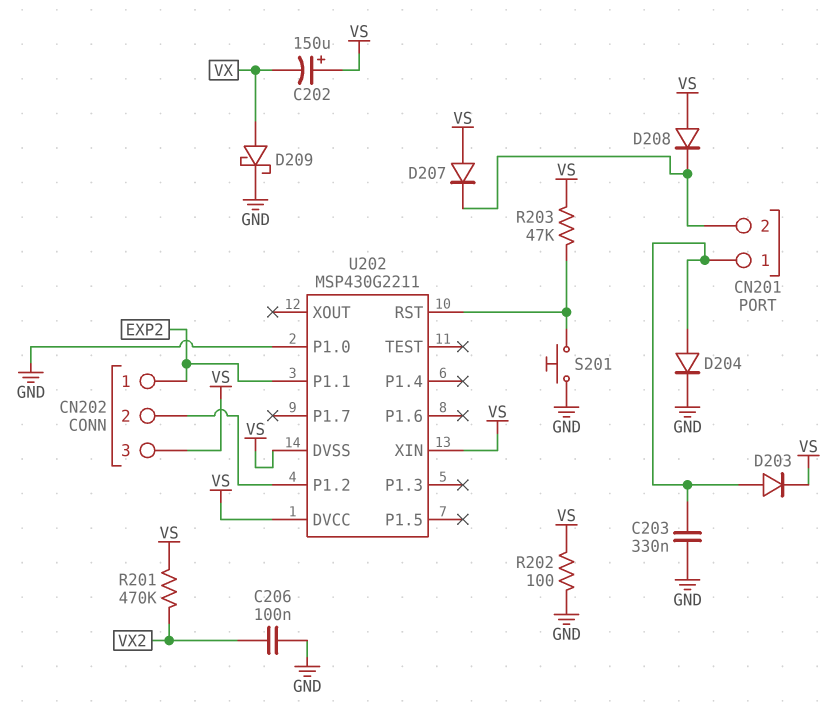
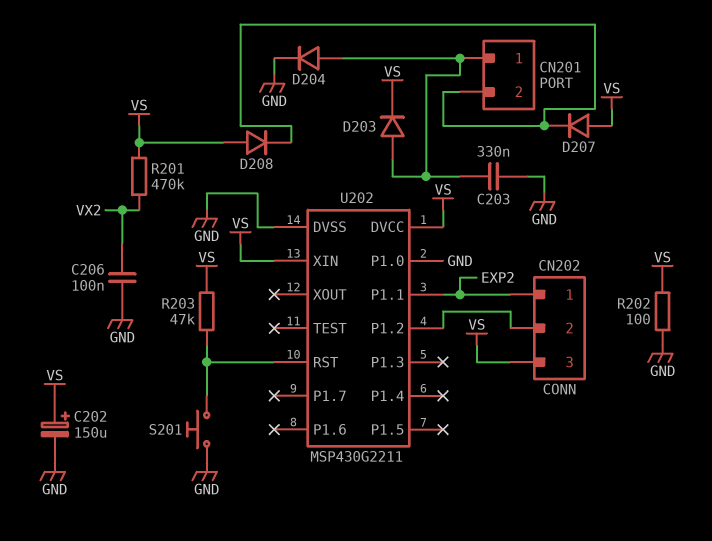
C202: 150uF (plus VS, minus VX) -> 150uF (plus VS, minus GND)
D209: schottky (A VX, K GND) -> none
U202 pin DVSS: VS -> GND

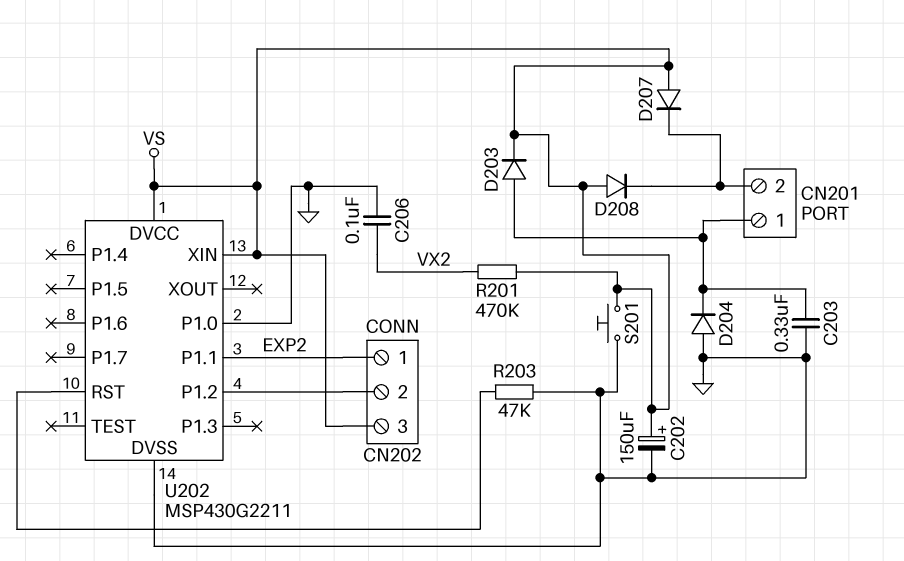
D204: diode (A CN201/1, K GND) -> diode (A GND, K CN201/1)
R202: 100 (GND, VS) -> none
R203: 47k (U202/RST, VS) -> 47k (GND, U202/RST)
S201: button (GND, U202/RST) -> button (GND, VS)

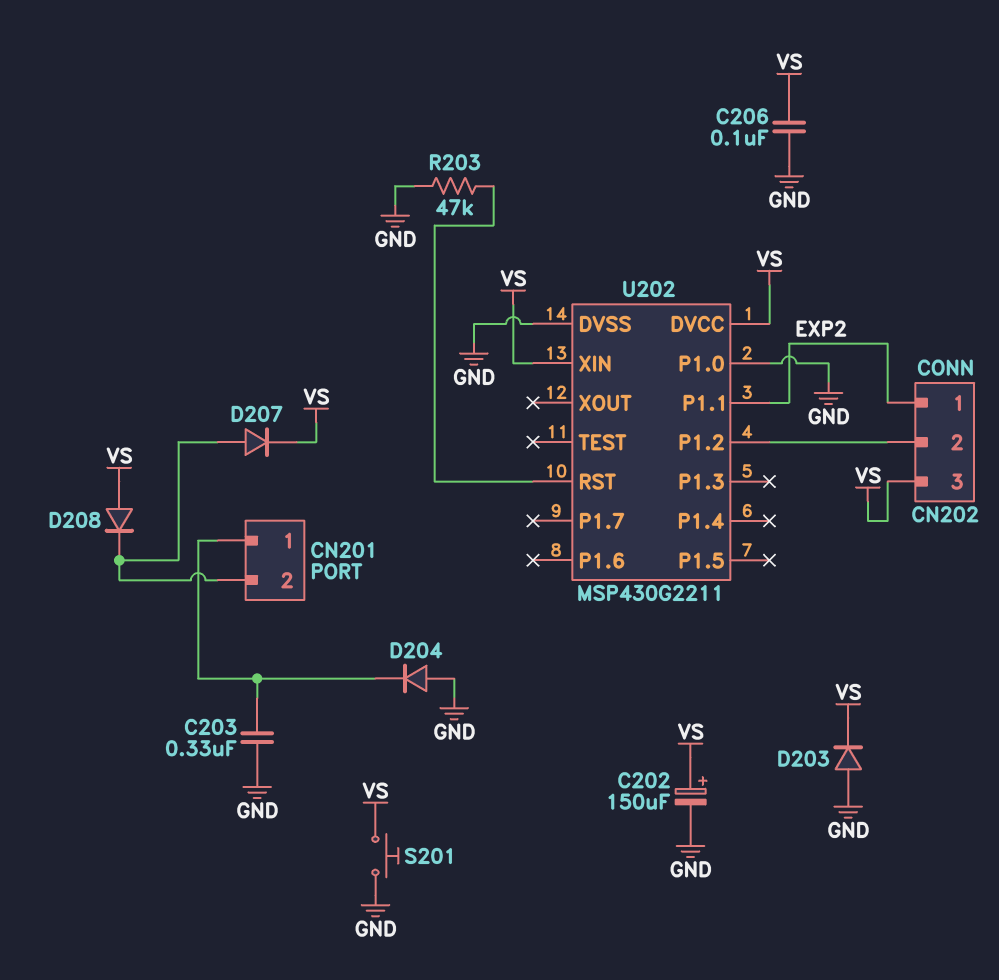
C206: 100nF (GND, VX2) -> 100nF (GND, VS)
D203: diode (A CN201/1, K VS) -> diode (A GND, K VS)
D207: diode (A VS, K CN201/2) -> diode (A CN201/2, K VS)
R201: 470k (VS, VX2) -> none

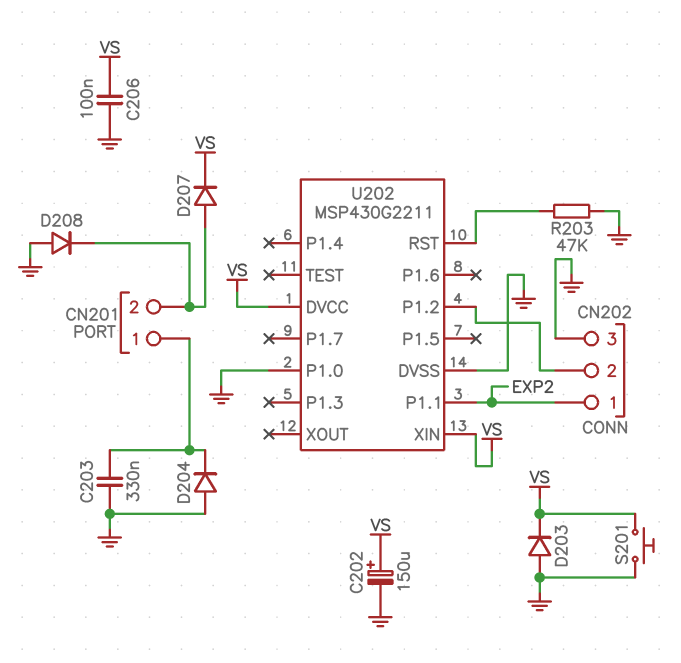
CN202 pin 3: VS -> GND
D208: diode (A VS, K CN201/2) -> diode (A GND, K CN201/2)

